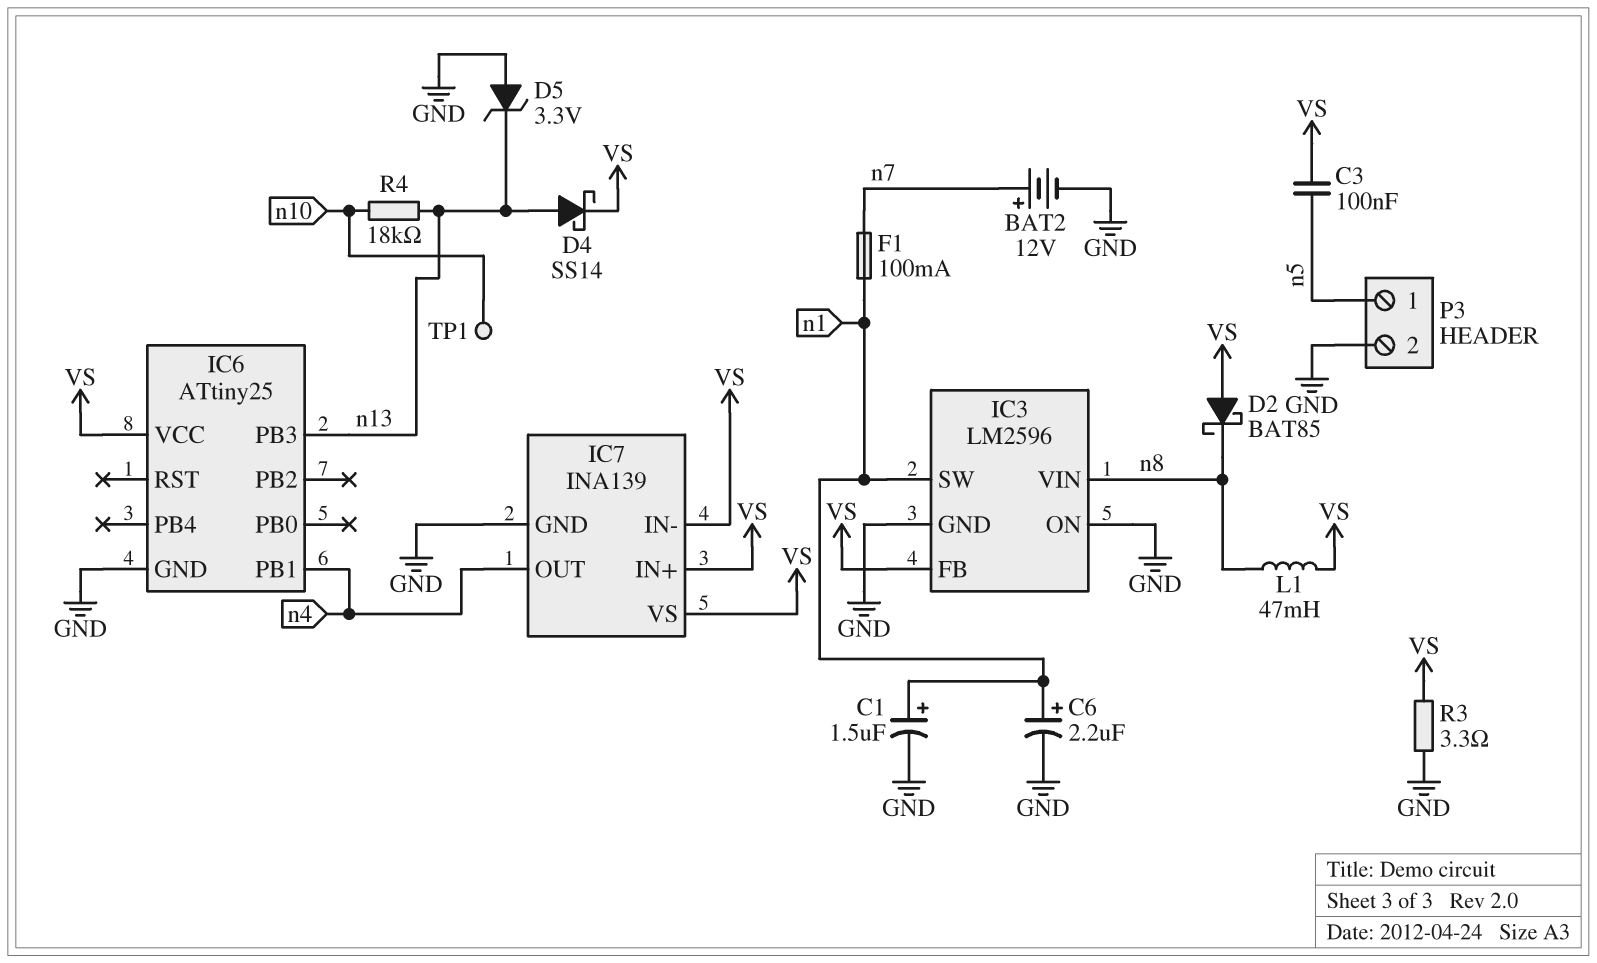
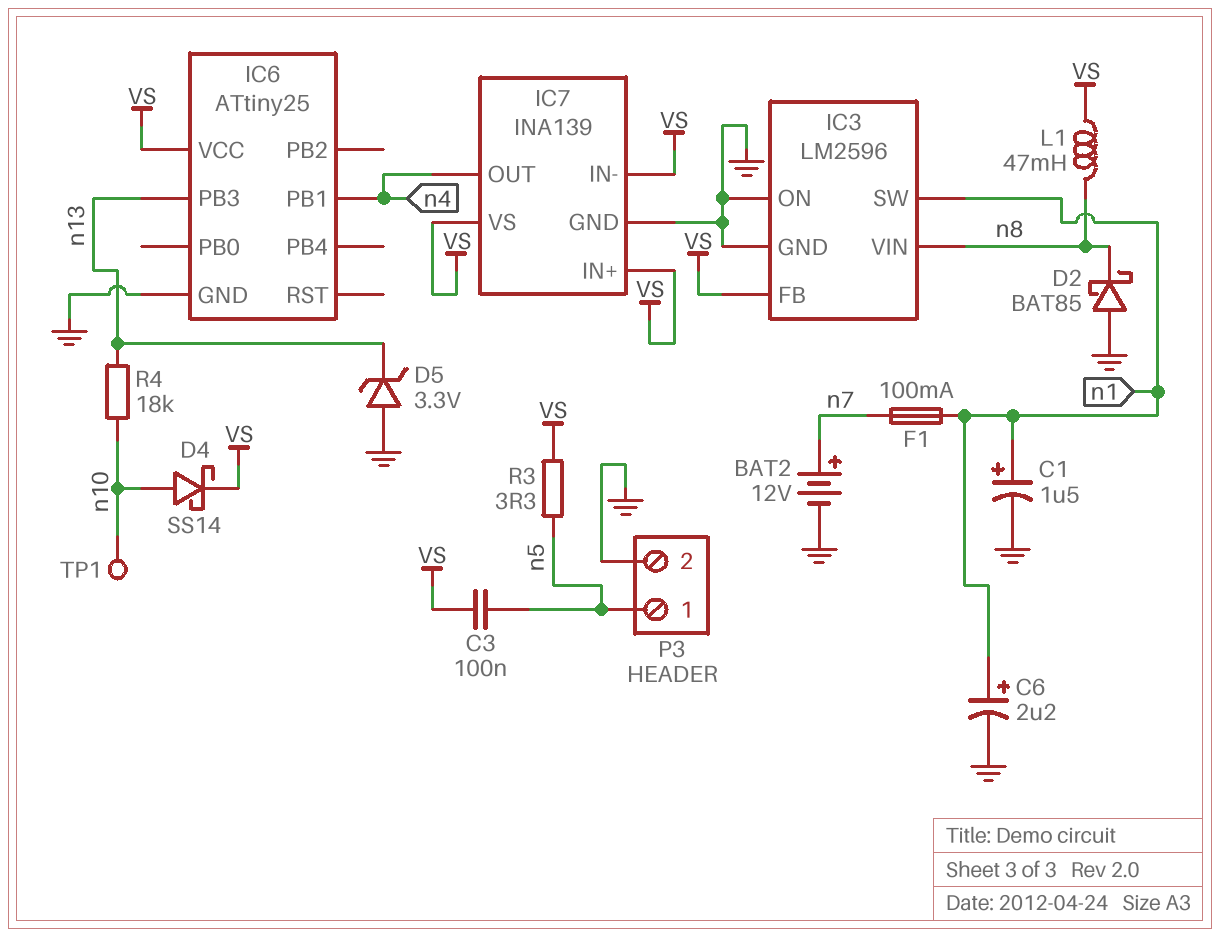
D2: schottky BAT85 (A VS, K n8) -> schottky BAT85 (A GND, K n8)
D4: schottky SS14 (A n13, K VS) -> schottky SS14 (A n10, K VS)
R3: 3.3 (GND, VS) -> 3.3 (VS, n5)

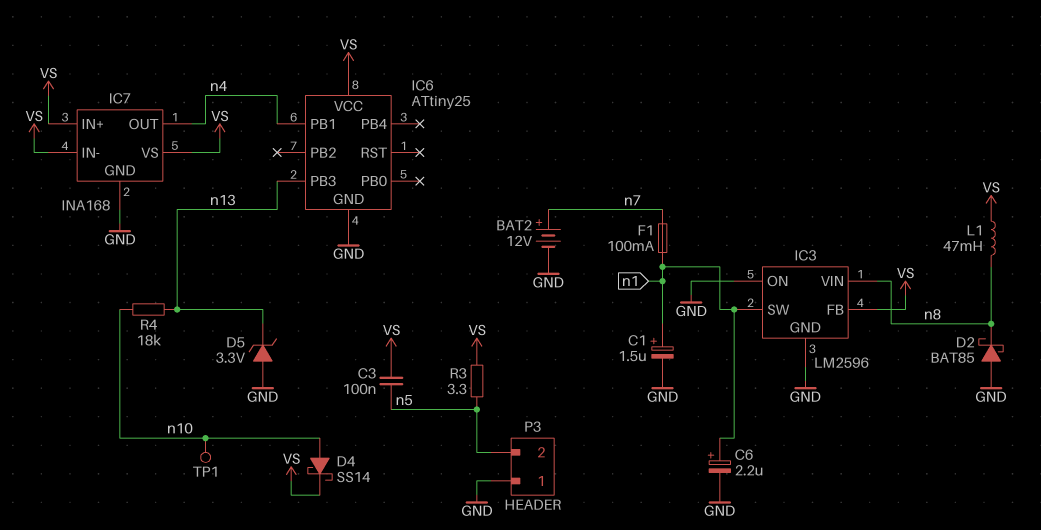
IC7: INA139 -> INA168
P3 pin 1: n5 -> GND
P3 pin 2: GND -> n5

